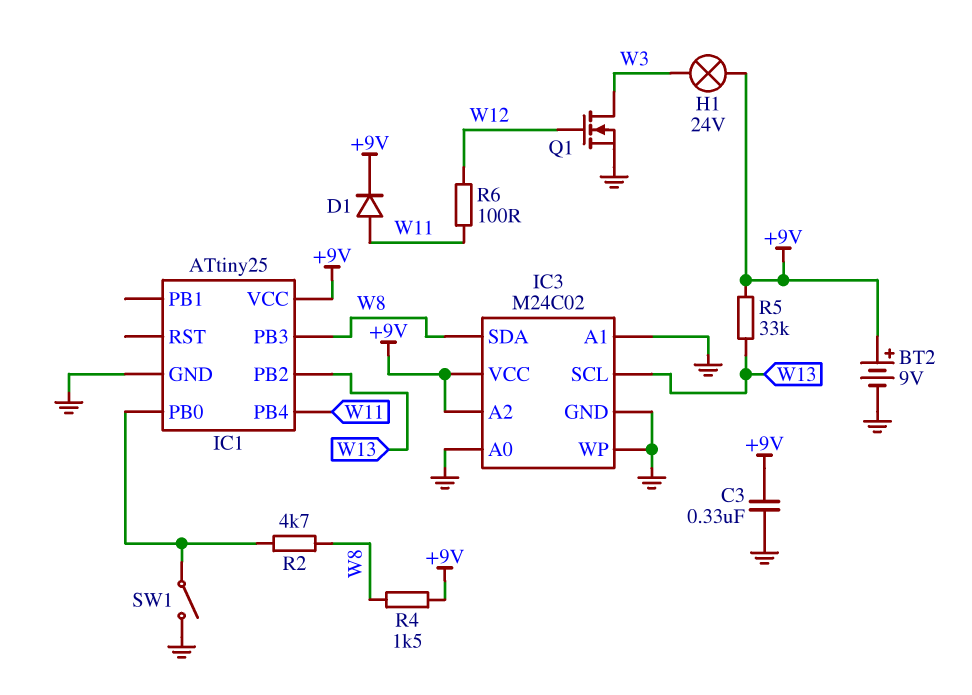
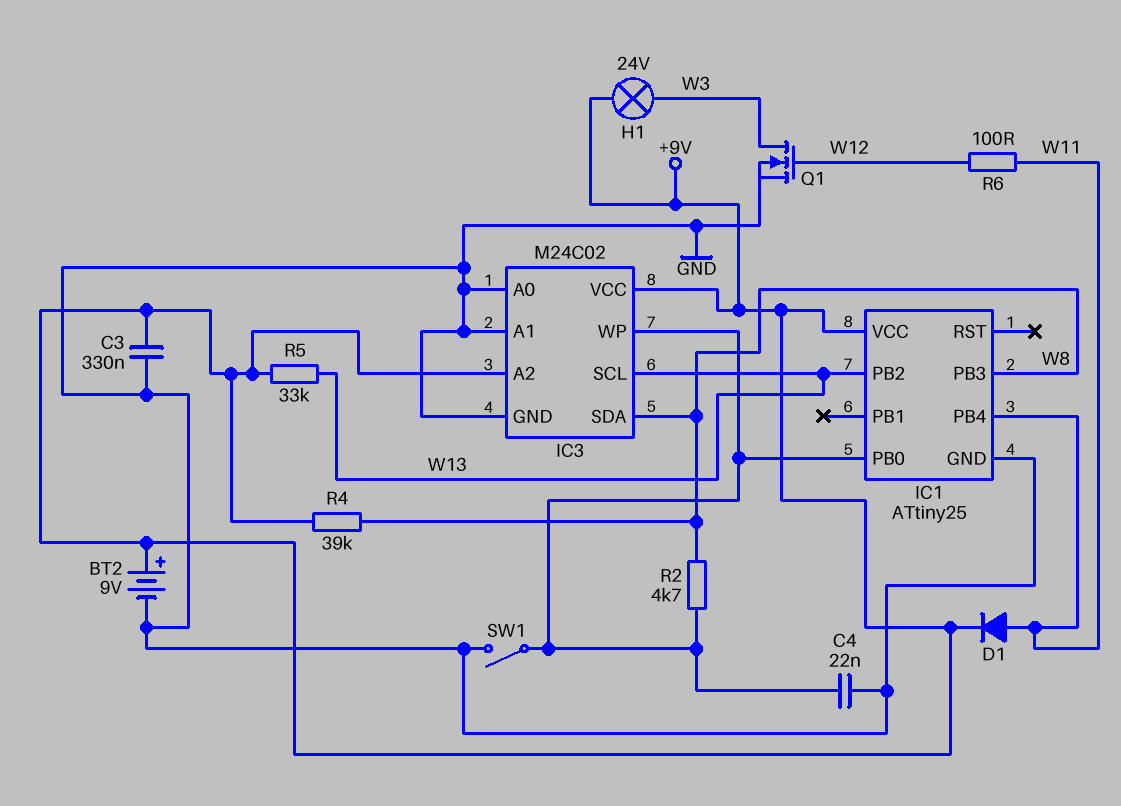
C4: none -> 22nF (GND, IC1/PB0)
IC3 pin WP: GND -> IC1/PB0
R4: 1.5k (+9V, W8) -> 39k (+9V, W8)

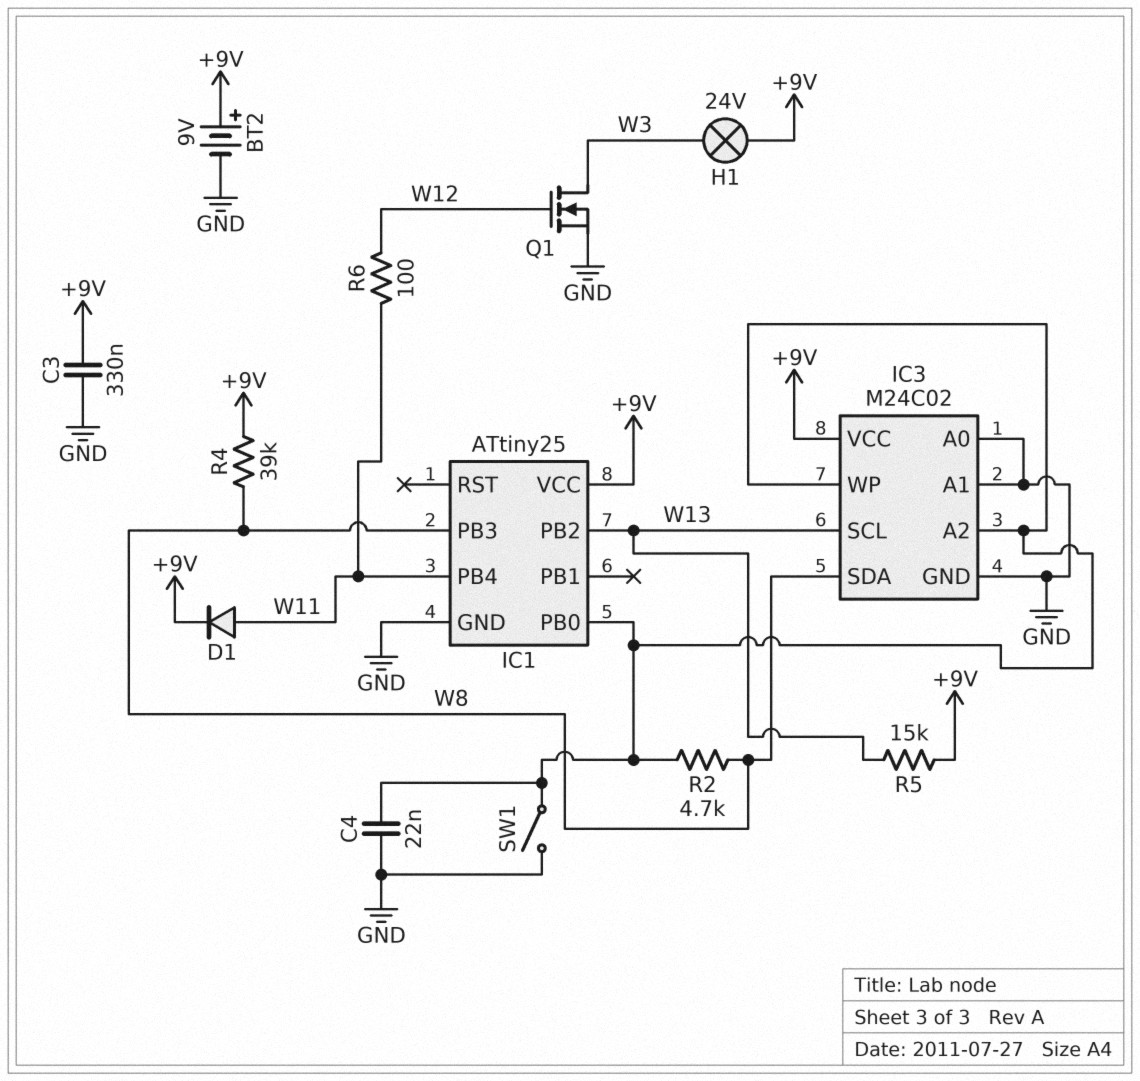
IC3 pin A2: +9V -> IC1/PB0
R5: 33k (+9V, W13) -> 15k (+9V, W13)

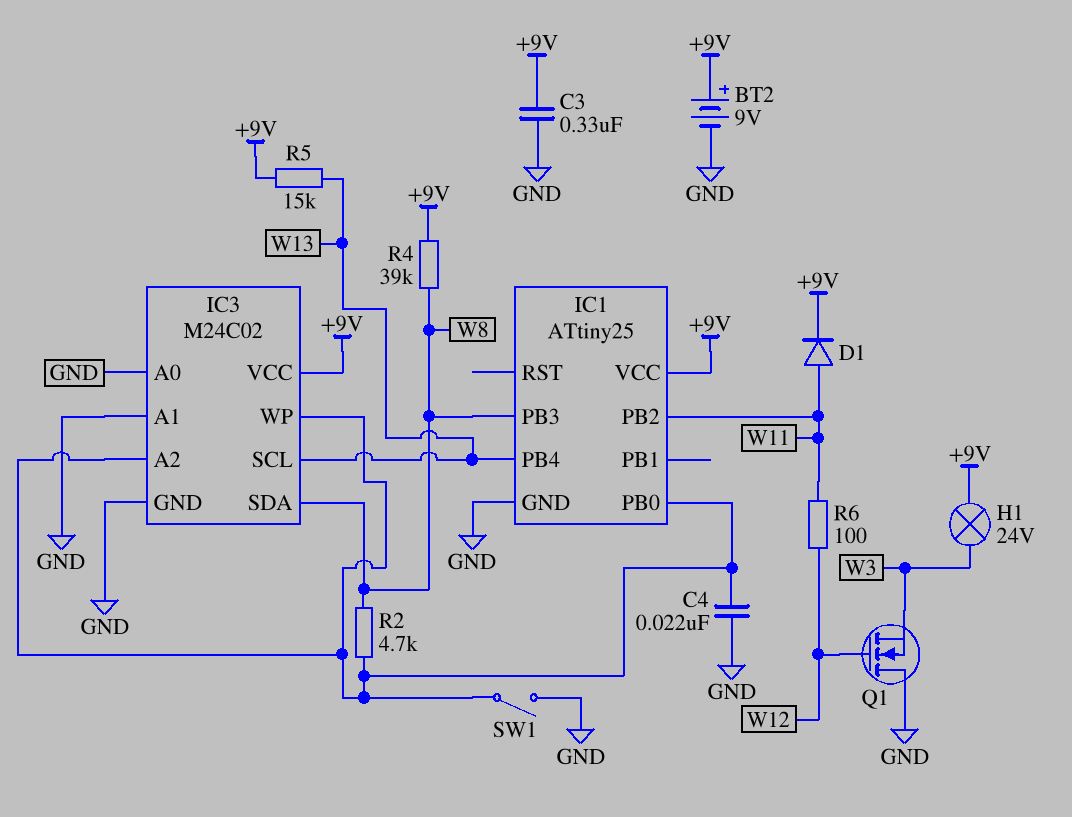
IC1 pin PB2: W13 -> W11
IC1 pin PB4: W11 -> W13
Q1: NMOS (G W12, D W3, S GND) -> NMOS (G W12, D GND, S W3)

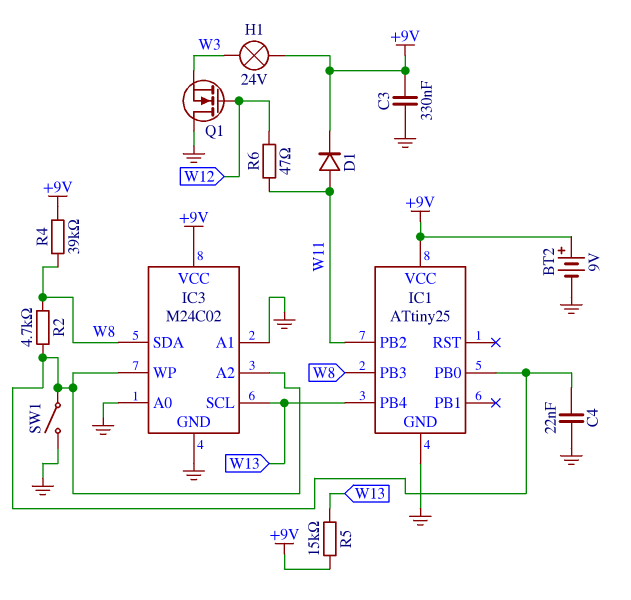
R6: 100 (W11, W12) -> 47 (W11, W12)

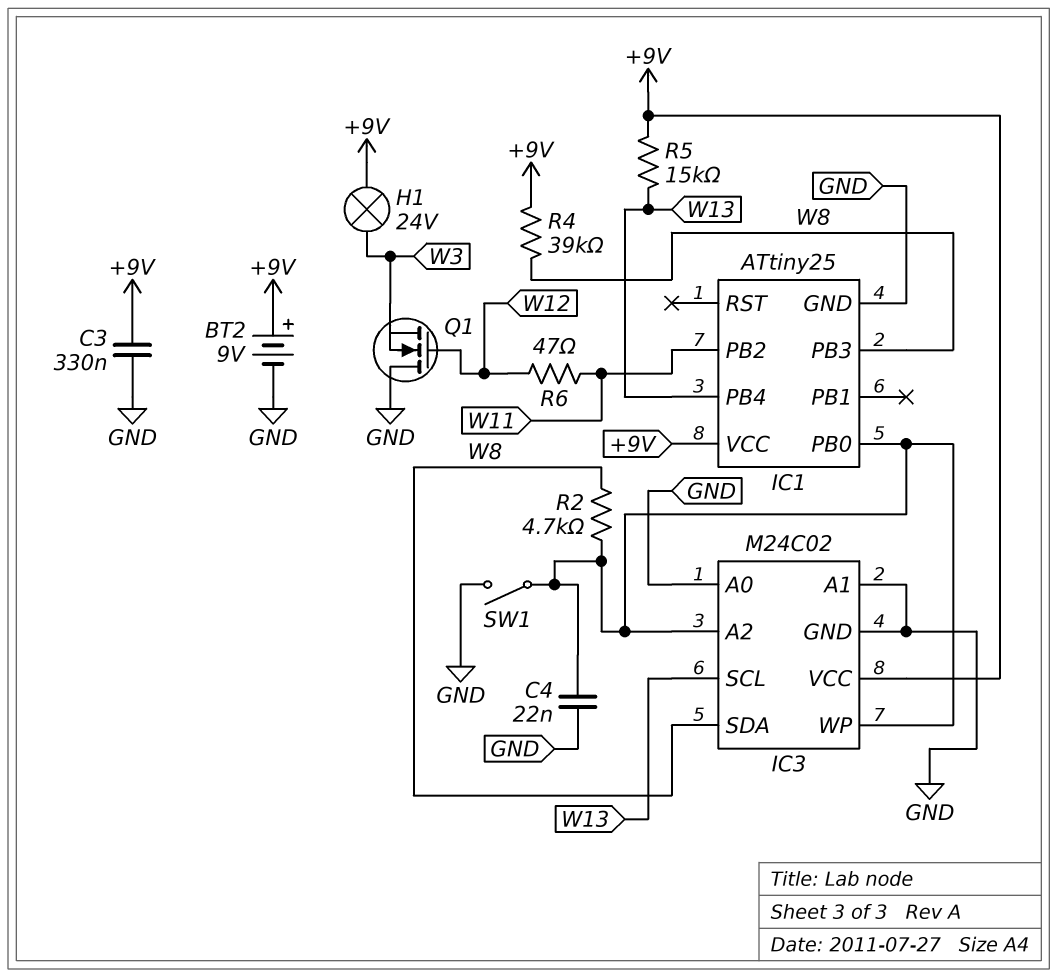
D1: diode (A W11, K +9V) -> none

